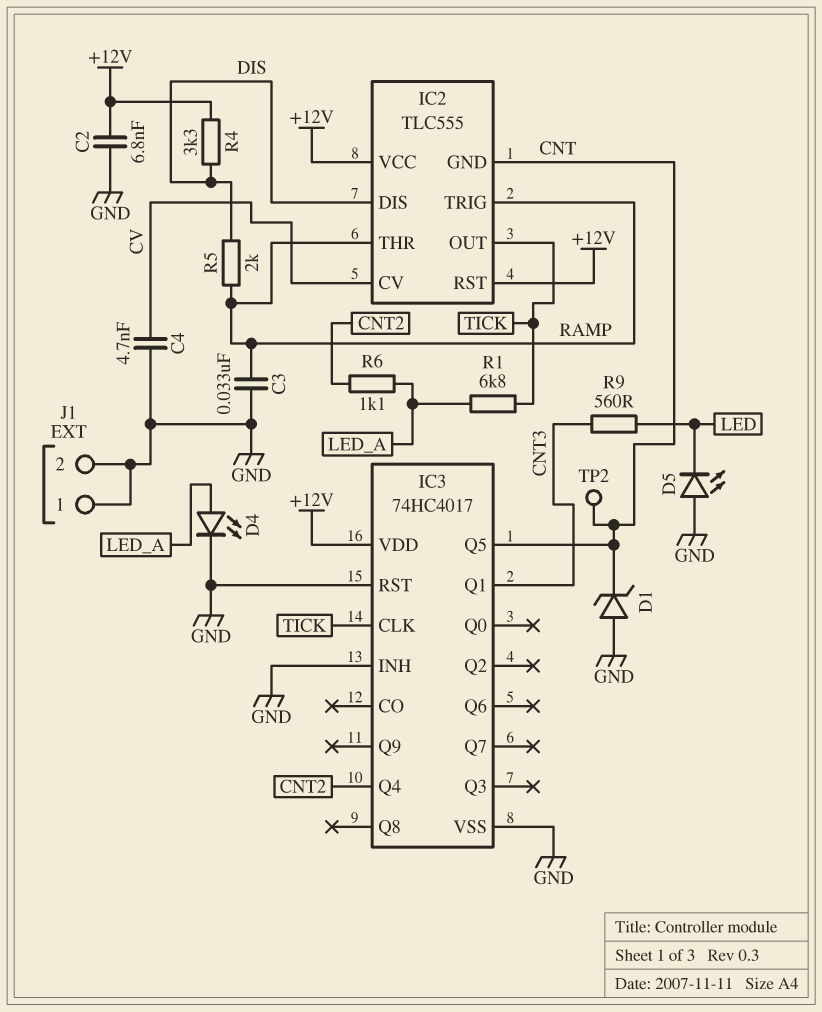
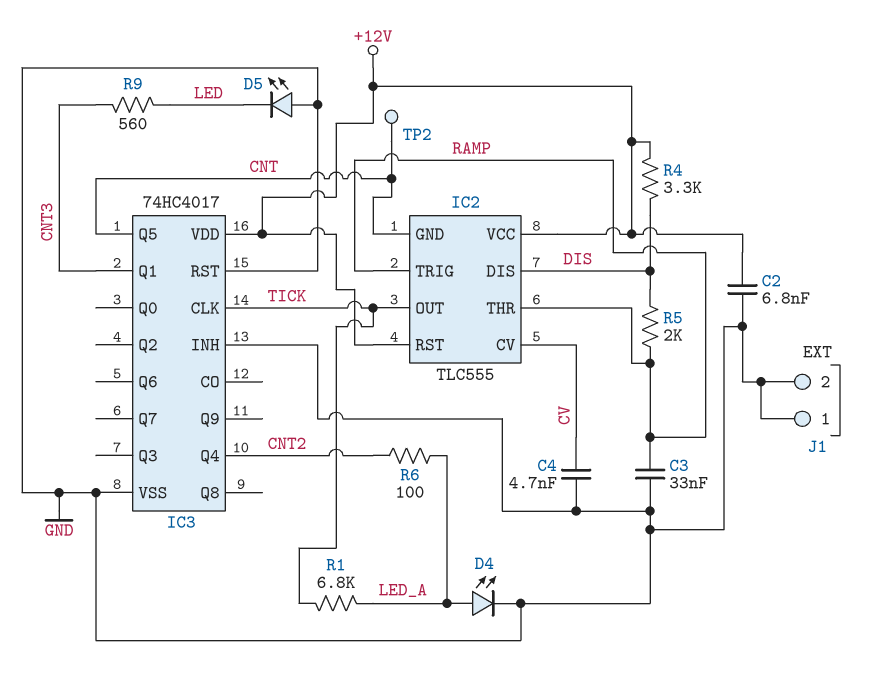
D1: zener (A GND, K CNT) -> none
R6: 1.1k (CNT2, LED_A) -> 100 (CNT2, LED_A)

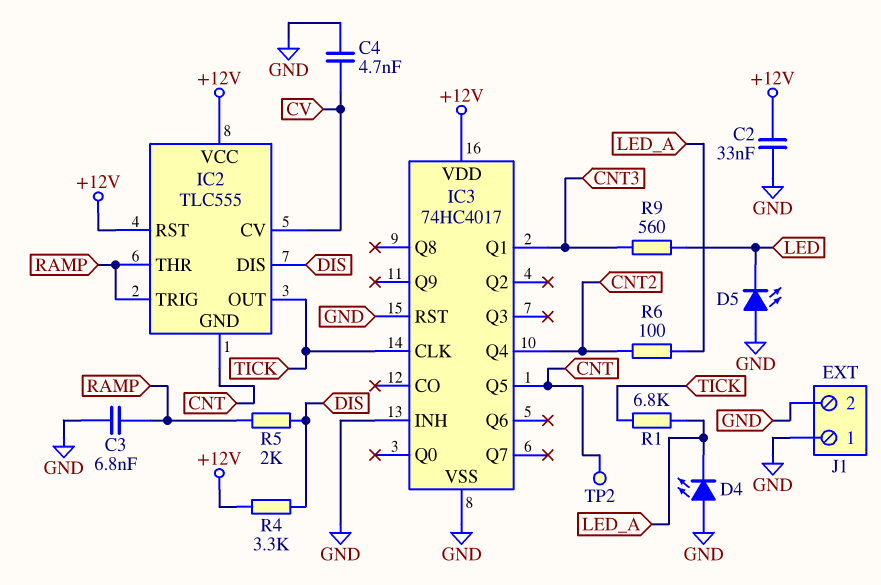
C2: 6.8nF (+12V, GND) -> 33nF (+12V, GND)
C3: 33nF (GND, RAMP) -> 6.8nF (GND, RAMP)
D4: LED (A LED_A, K GND) -> LED (A GND, K LED_A)

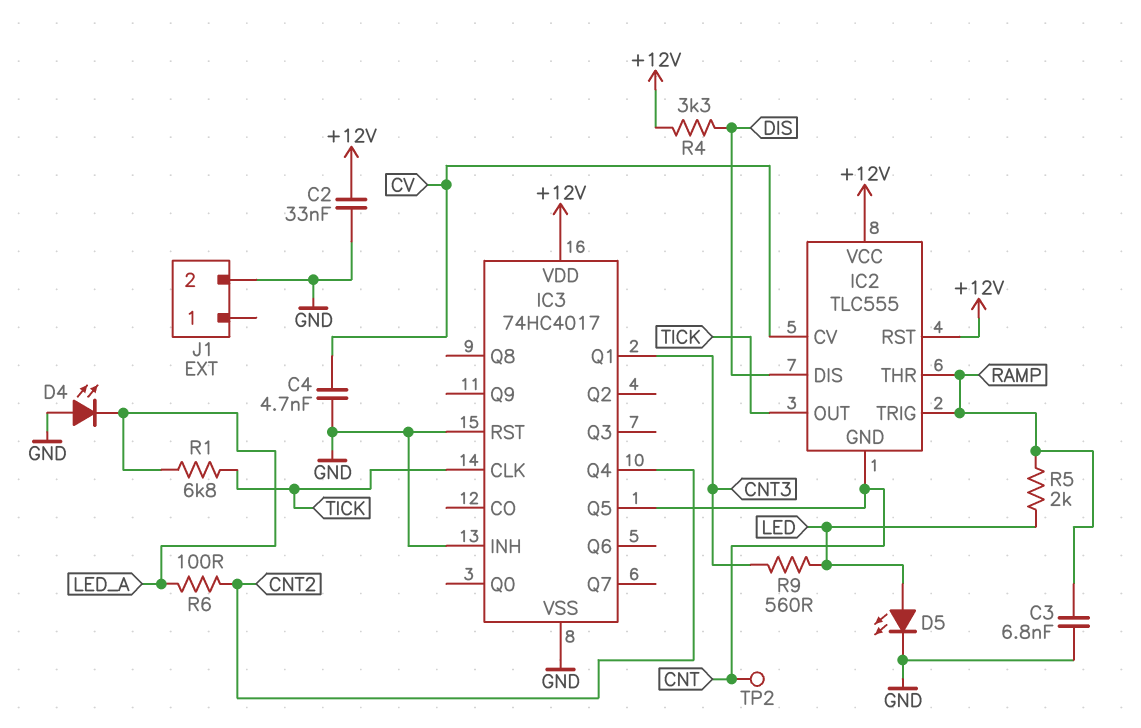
D5: LED (A GND, K LED) -> LED (A LED, K GND)
J1 pin 1: GND -> none
R5: 2k (DIS, RAMP) -> 2k (LED, RAMP)

